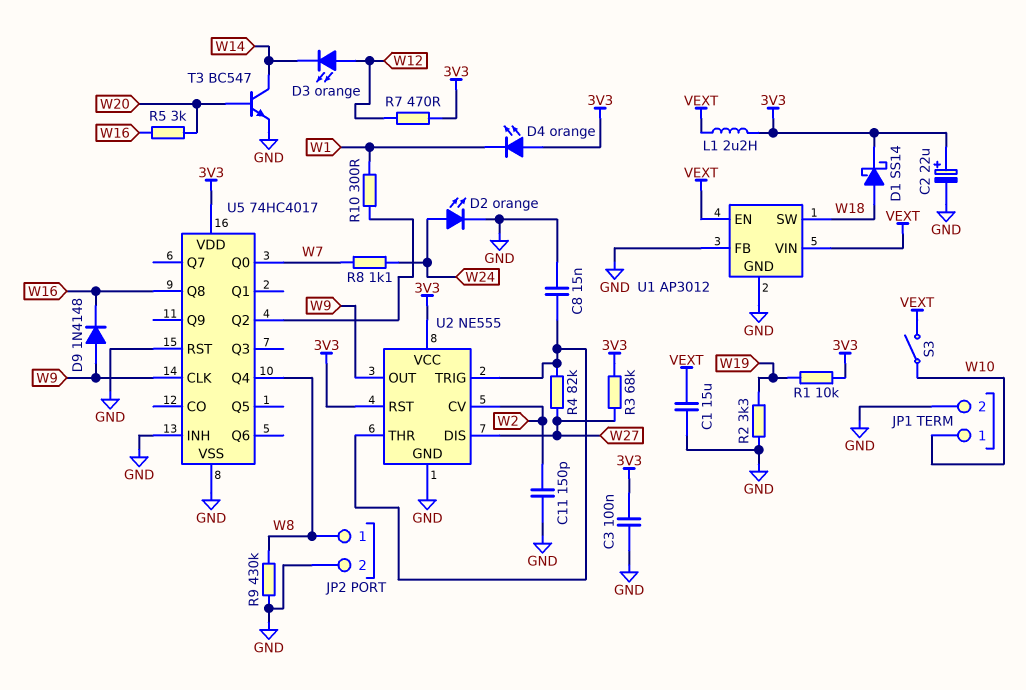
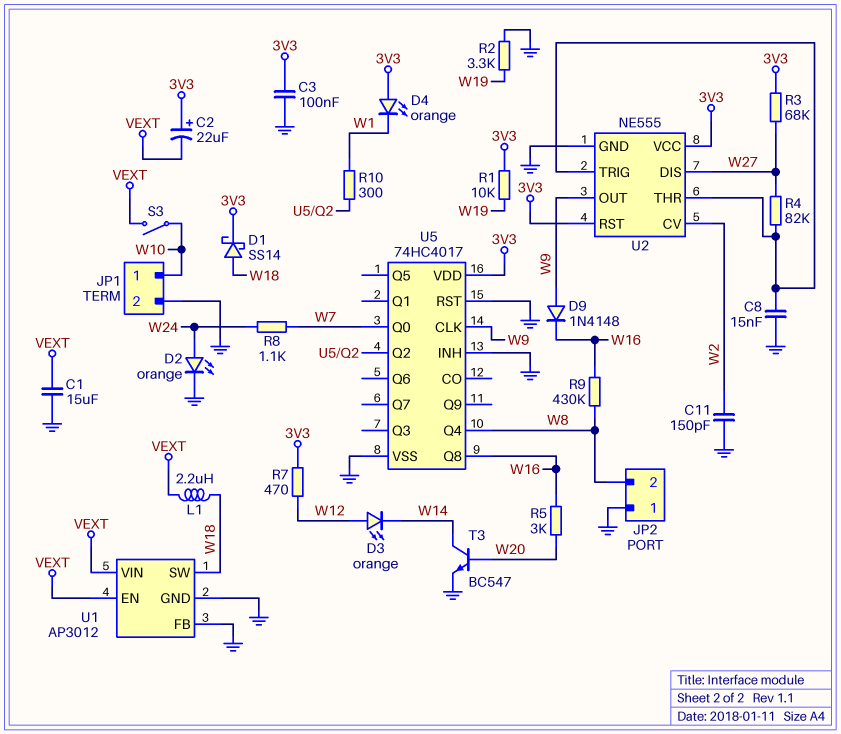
C2: 22uF (plus 3V3, minus GND) -> 22uF (plus 3V3, minus VEXT)
JP2 pin 1: W8 -> GND
JP2 pin 2: GND -> W8
L1: 2.2uH (3V3, VEXT) -> 2.2uH (VEXT, W18)
R9: 430k (GND, W8) -> 430k (W8, W16)

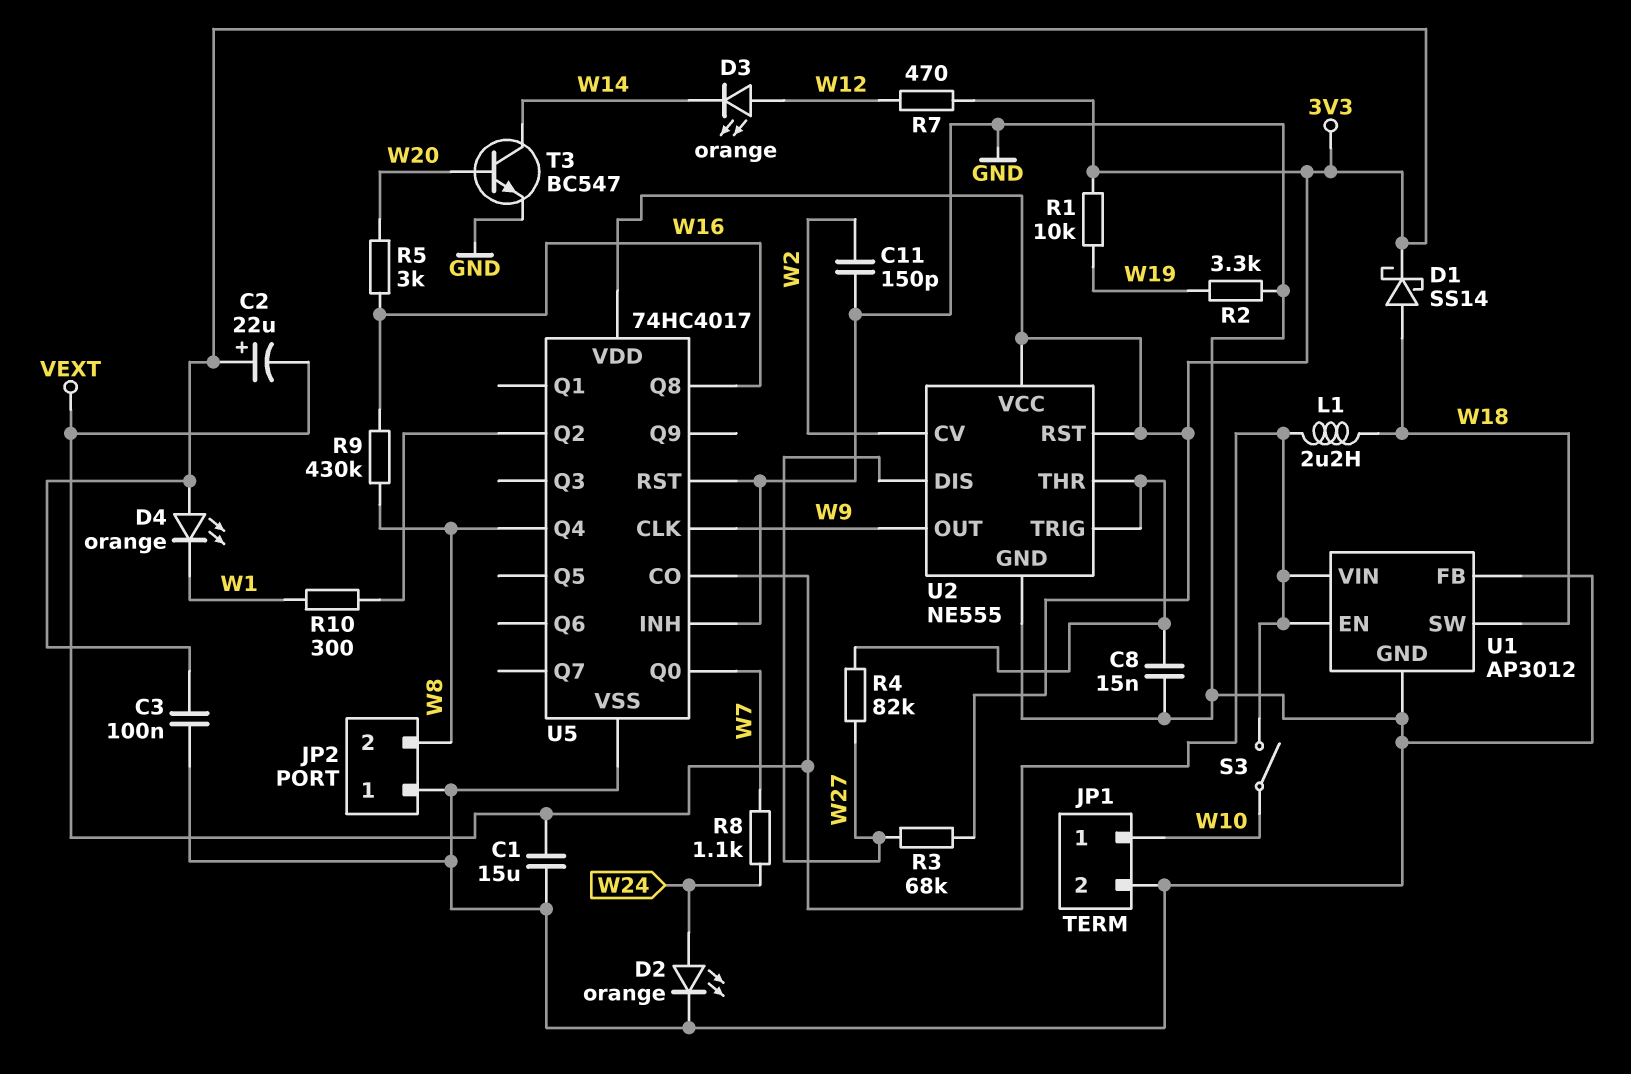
D9: diode 1N4148 (A W9, K W16) -> none
U5 pin CO: none -> VEXT

